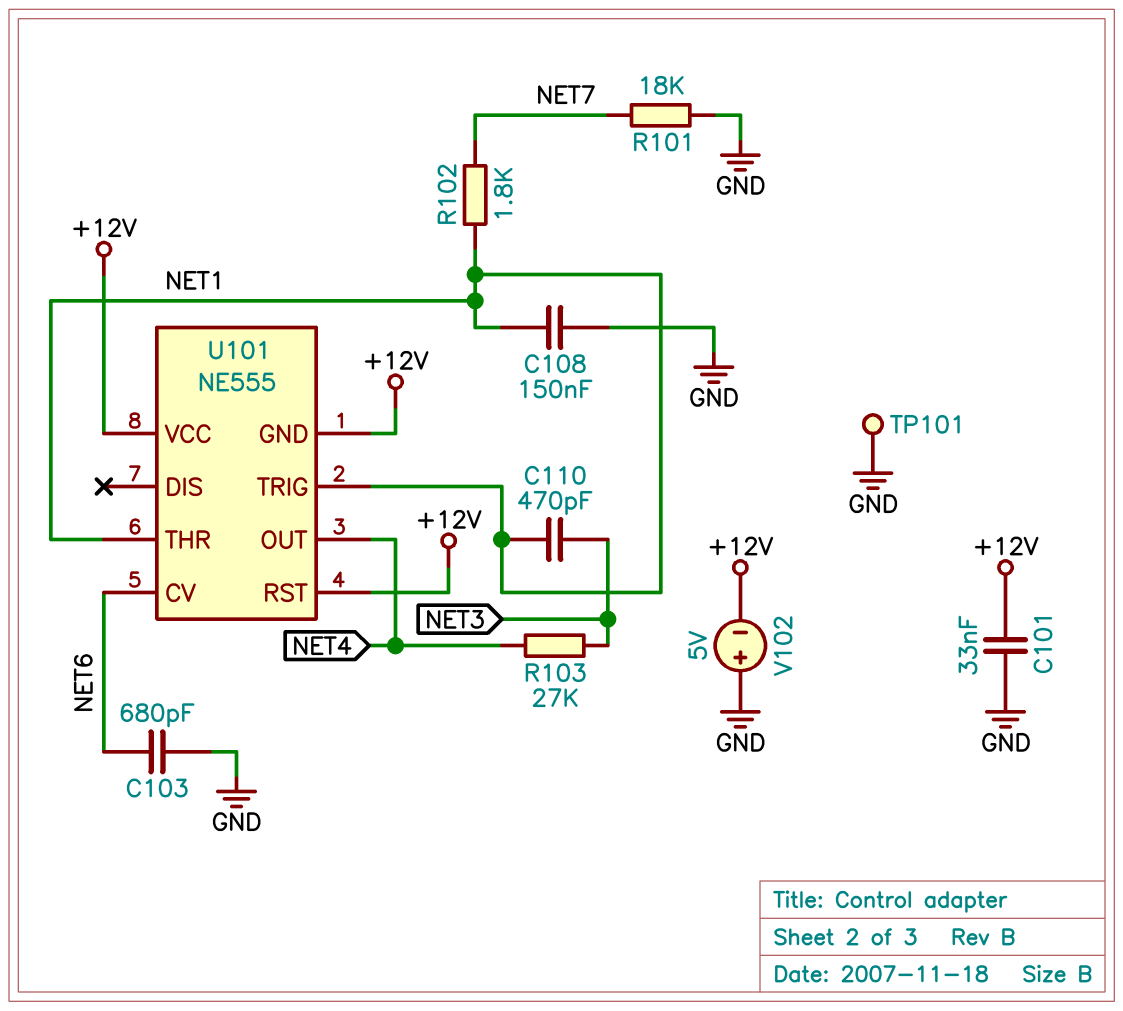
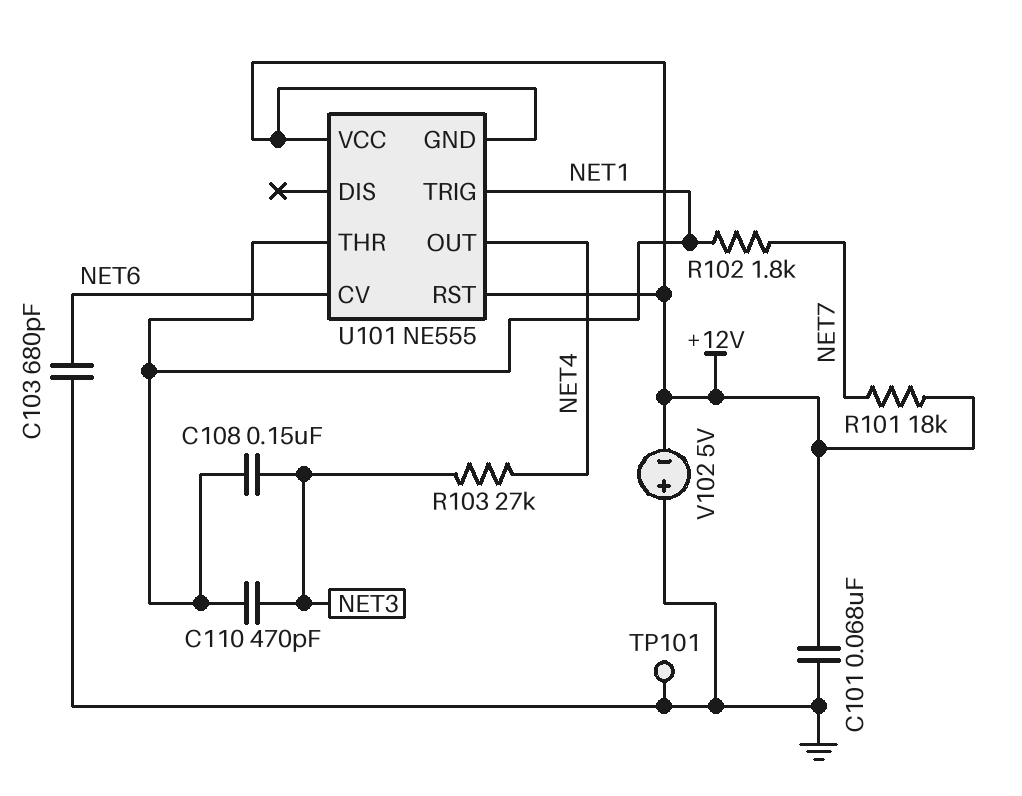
C101: 33nF (+12V, GND) -> 68nF (+12V, GND)
C108: 150nF (GND, NET1) -> 150nF (NET1, NET3)
R101: 18k (GND, NET7) -> 18k (+12V, NET7)

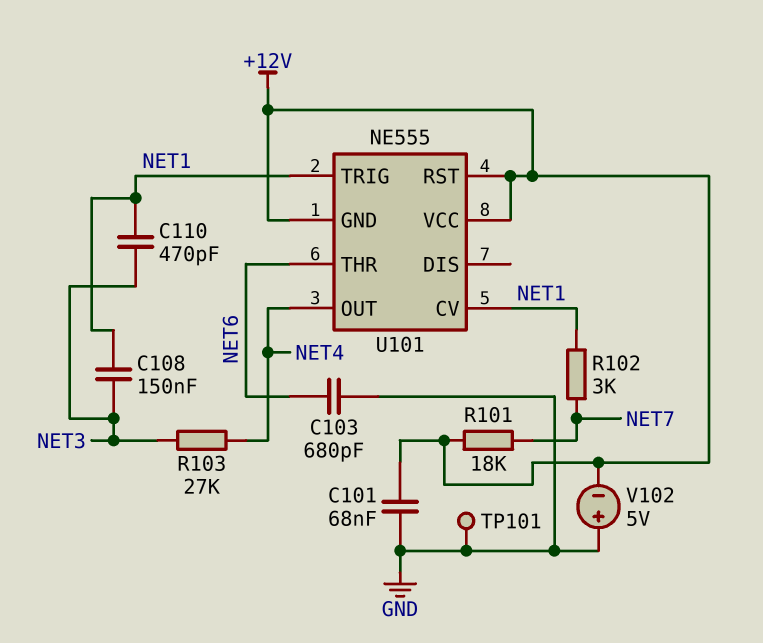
R102: 1.8k (NET1, NET7) -> 3k (NET1, NET7)
U101 pin CV: NET6 -> NET1
U101 pin THR: NET1 -> NET6

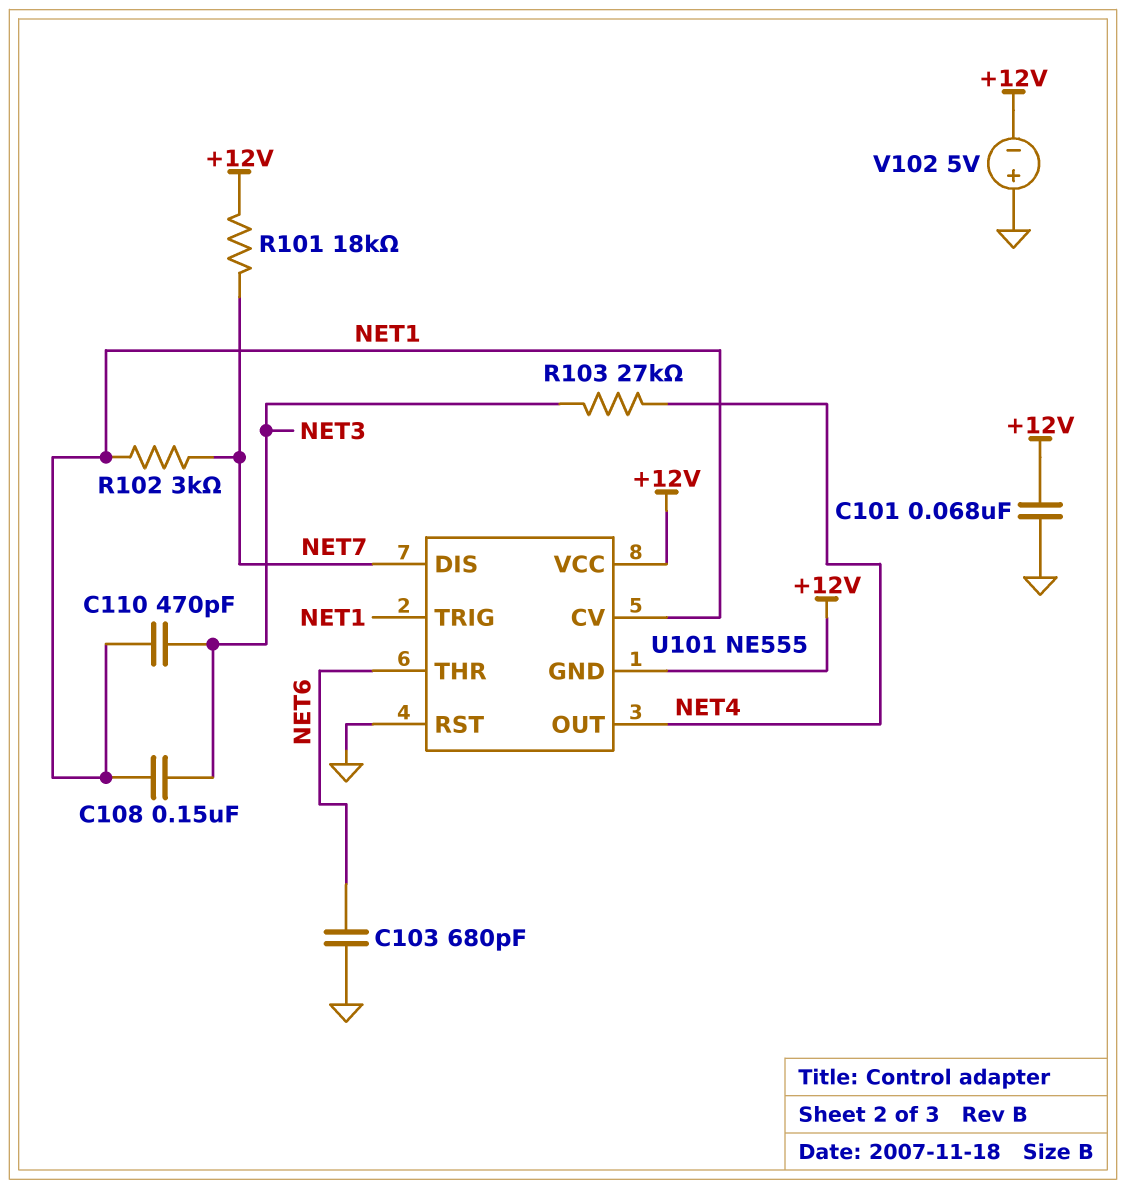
TP101: test point (GND) -> none
U101 pin DIS: none -> NET7
U101 pin RST: +12V -> GND

